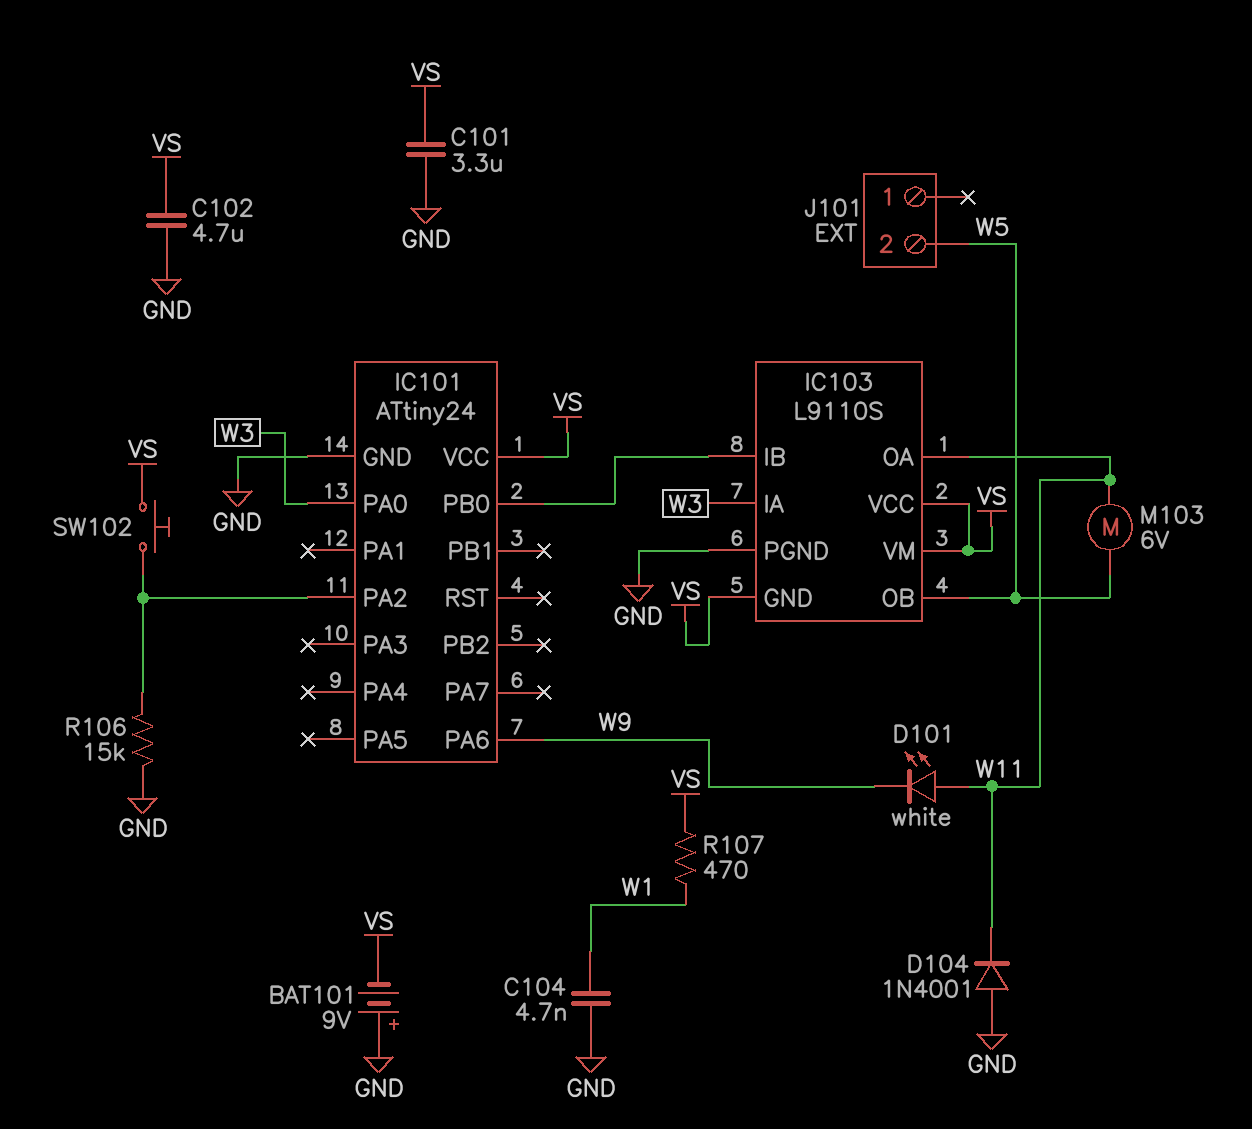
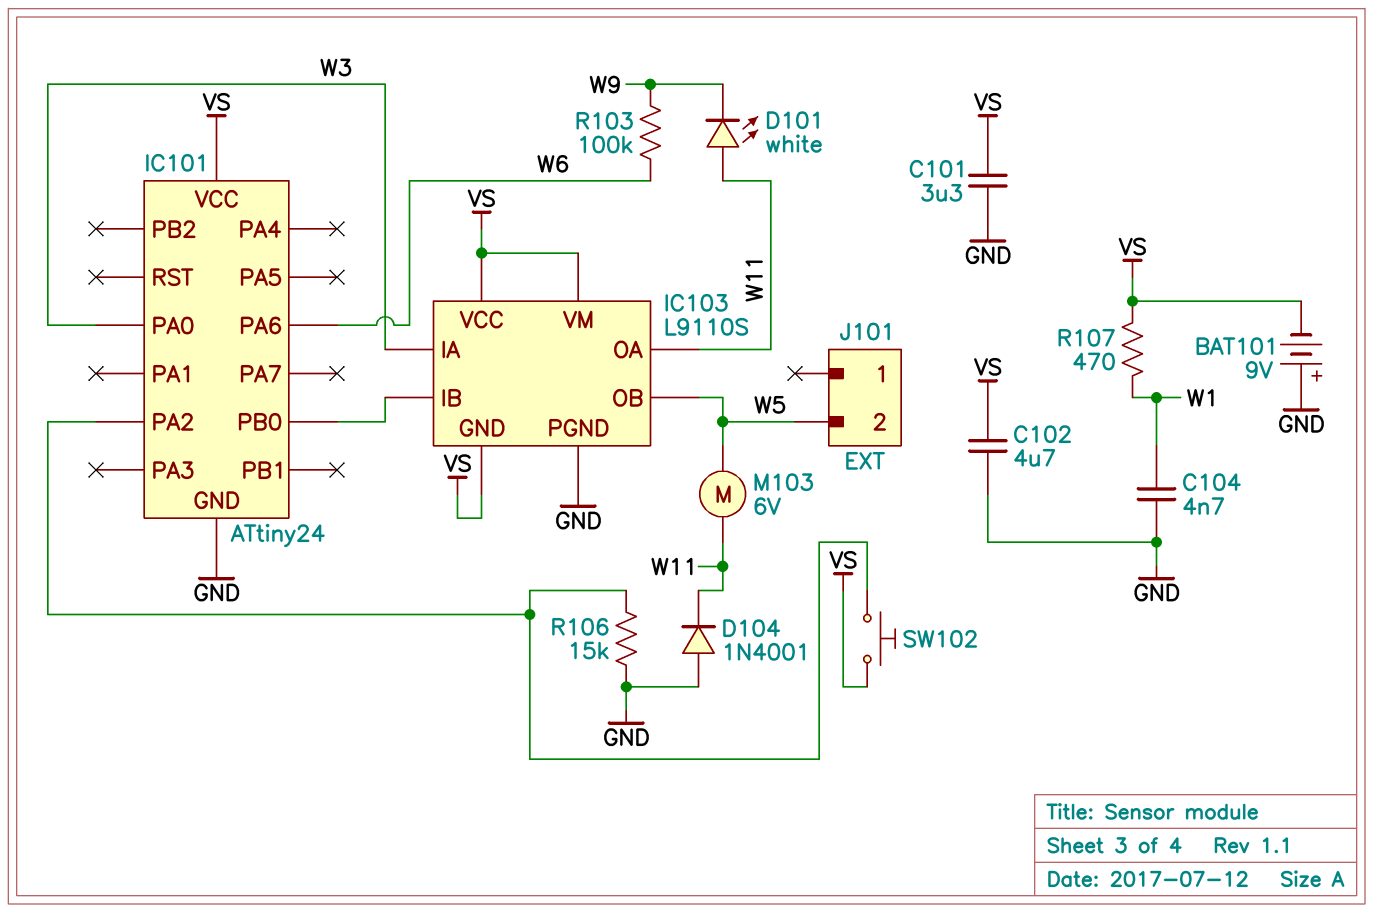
IC101 pin PA6: W9 -> W6
R103: none -> 100k (W6, W9)

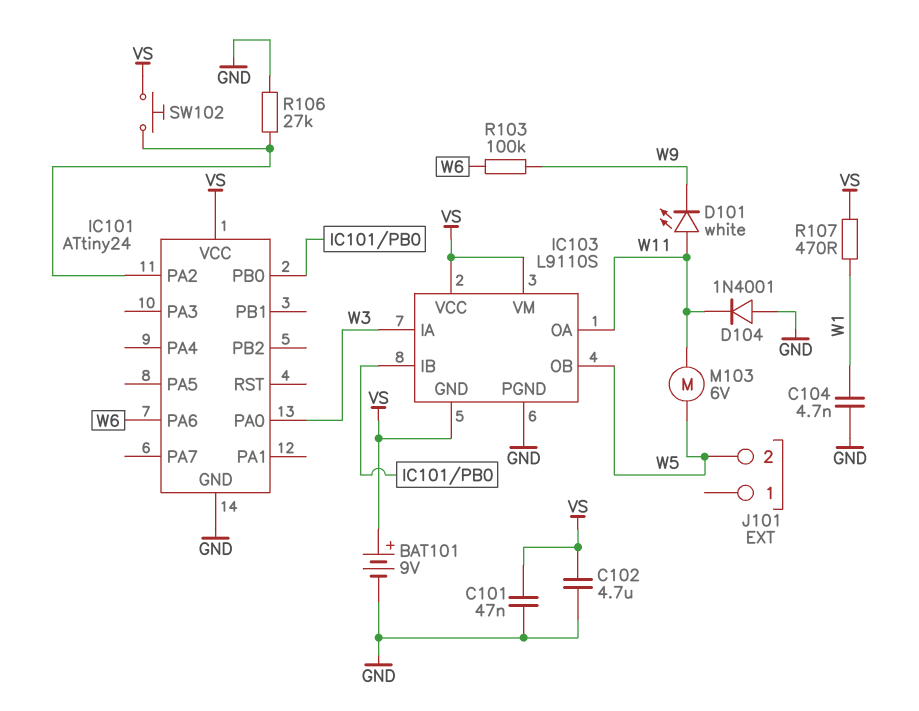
BAT101: 9V (plus GND, minus VS) -> 9V (plus VS, minus GND)
C101: 3.3uF (GND, VS) -> 47nF (GND, VS)
R106: 15k (GND, IC101/PA2) -> 27k (GND, IC101/PA2)

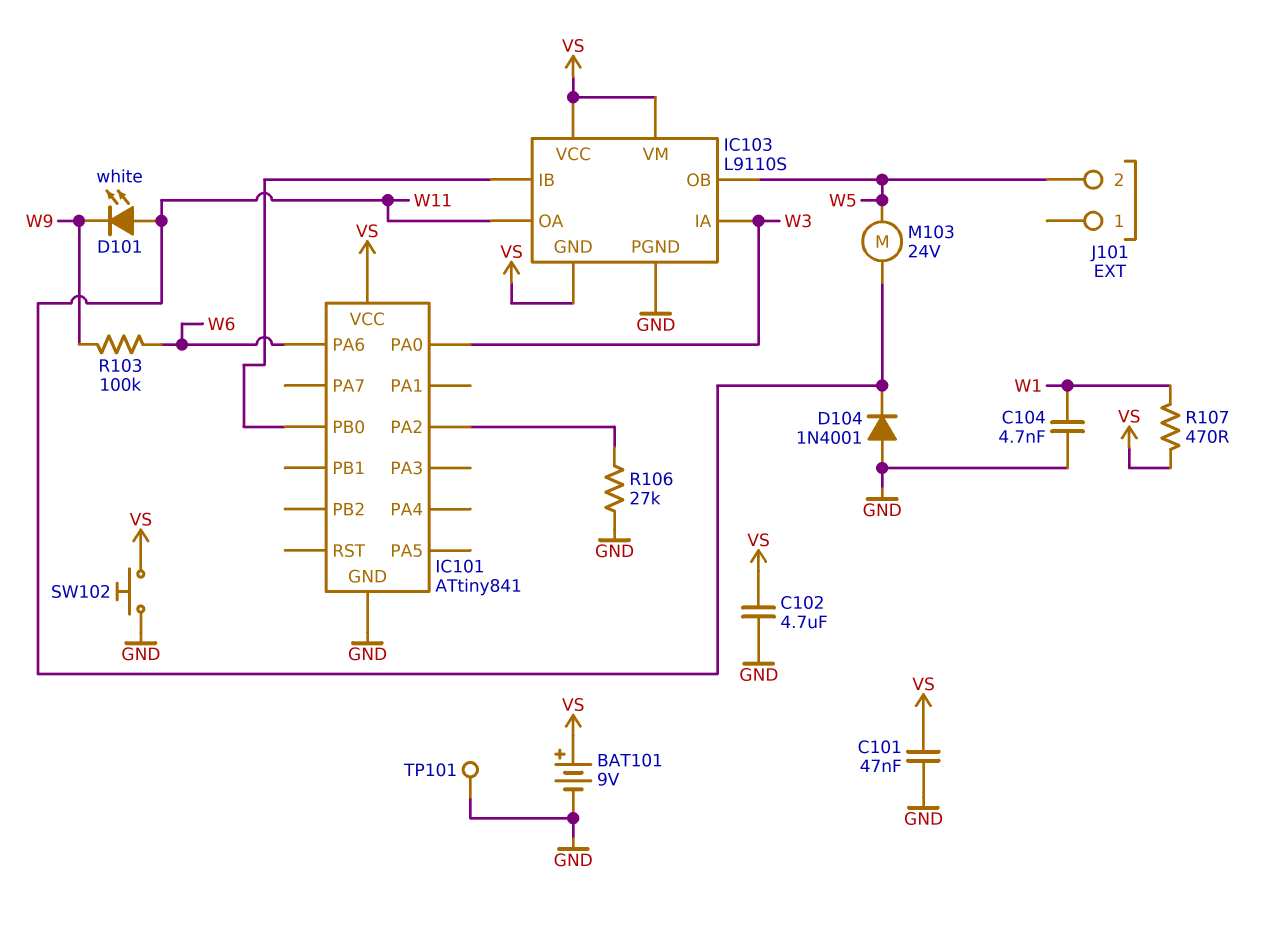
IC101: ATtiny24 -> ATtiny841
M103: motor 6V (W5, W11) -> motor 24V (W5, W11)
SW102: button (IC101/PA2, VS) -> button (GND, VS)
TP101: none -> test point (GND)

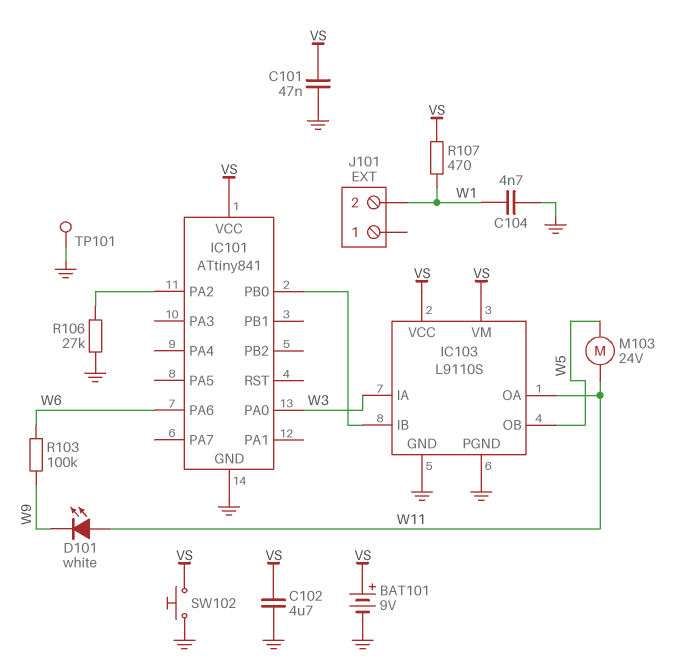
D104: diode 1N4001 (A GND, K W11) -> none
IC103 pin GND: VS -> GND
J101 pin 2: W5 -> W1

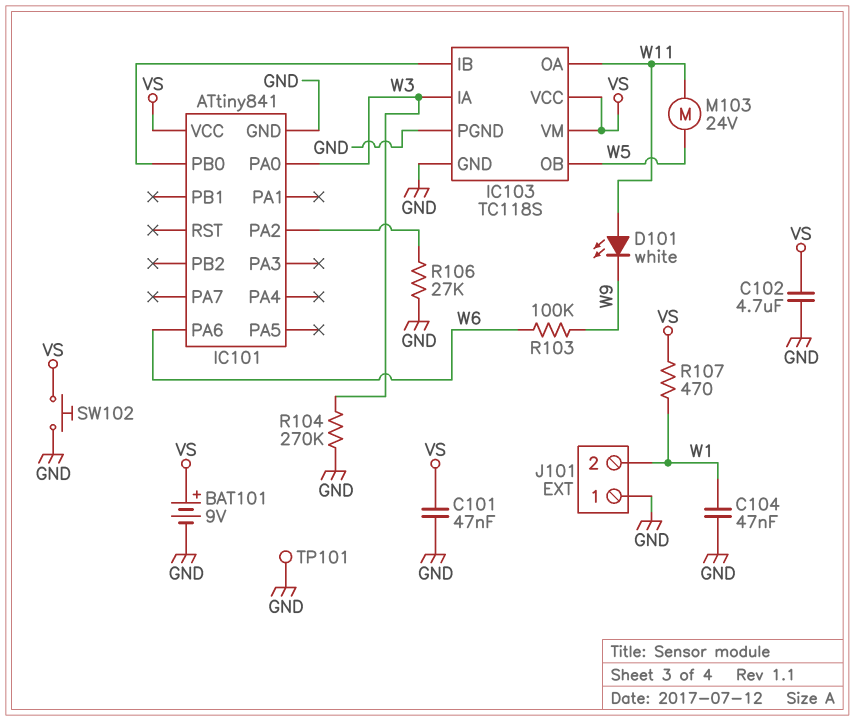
C104: 4.7nF (GND, W1) -> 47nF (GND, W1)
IC103: L9110S -> TC118S
J101 pin 1: none -> GND
R104: none -> 270k (GND, W3)

